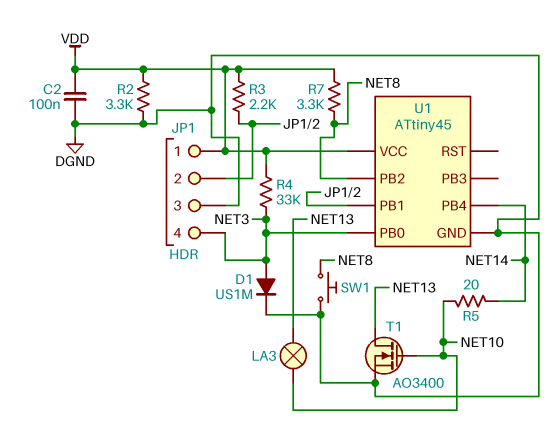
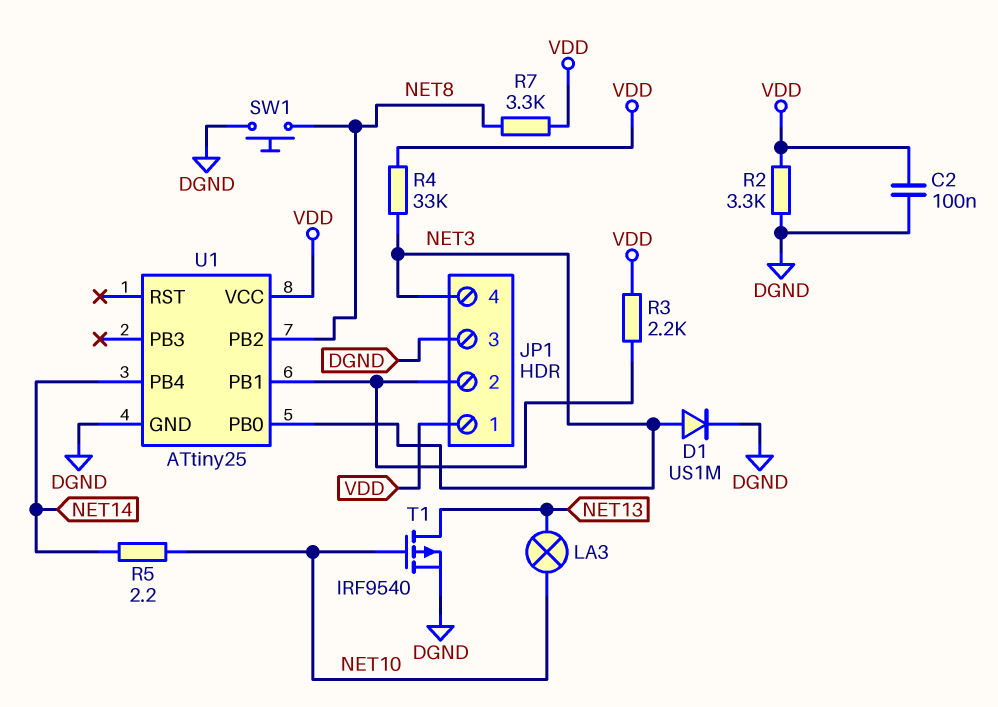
R5: 20 (NET10, NET14) -> 2.2 (NET10, NET14)
T1: NMOS AO3400 (G NET10, D NET13, S DGND) -> PMOS IRF9540 (G NET10, D NET13, S DGND)
U1: ATtiny45 -> ATtiny25

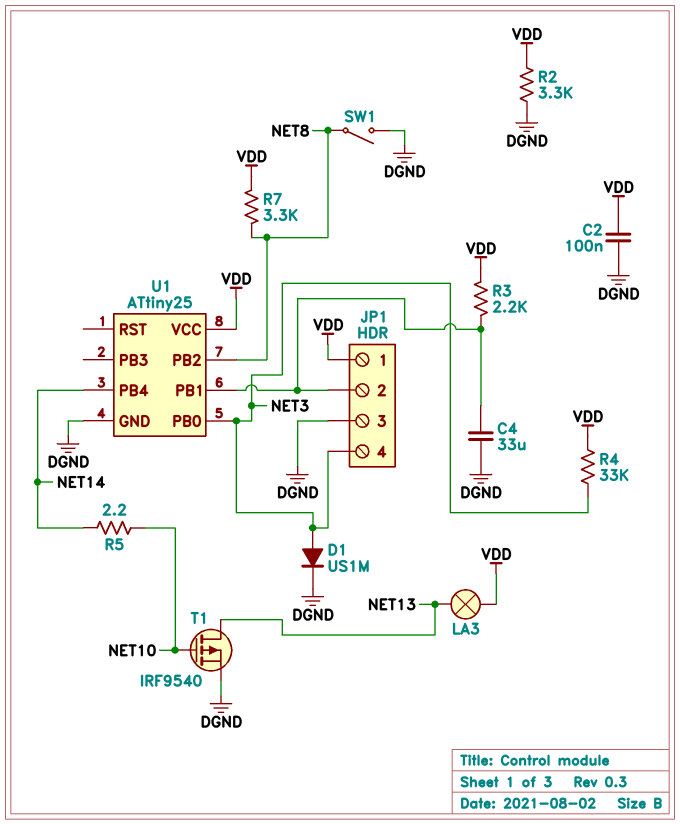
C4: none -> 33uF (DGND, JP1/2)
LA3: lamp (NET10, NET13) -> lamp (NET13, VDD)
SW1: button (DGND, NET8) -> switch (DGND, NET8)

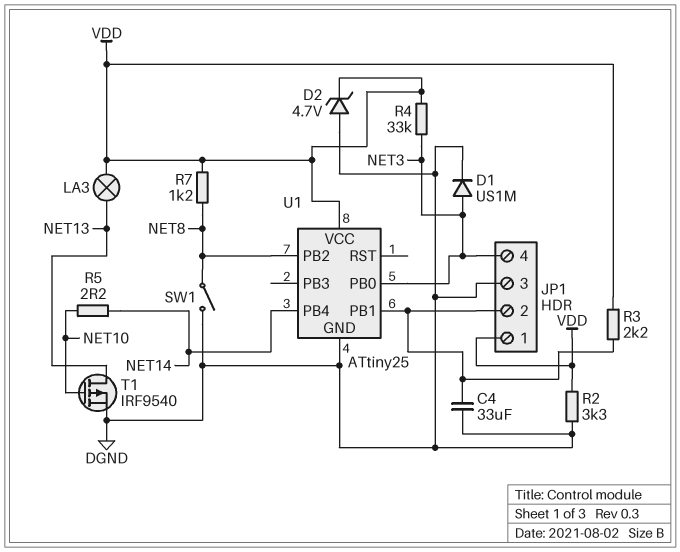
C2: 100nF (DGND, VDD) -> none
D2: none -> zener 4.7V (A DGND, K VDD)
R7: 3.3k (NET8, VDD) -> 1.2k (NET8, VDD)

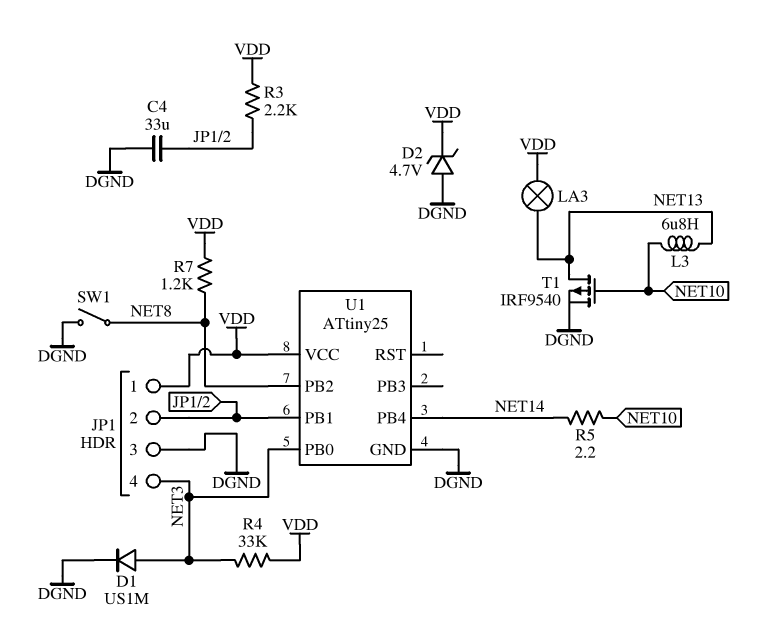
L3: none -> 6.8uH (NET10, NET13)
R2: 3.3k (DGND, VDD) -> none

